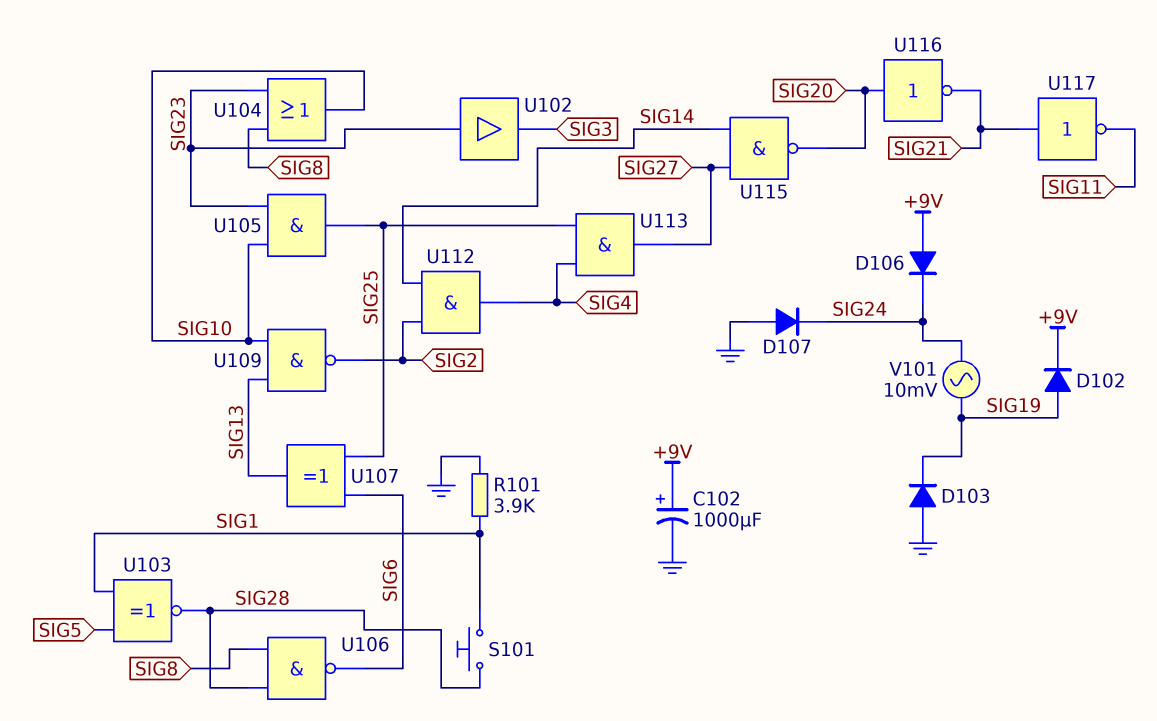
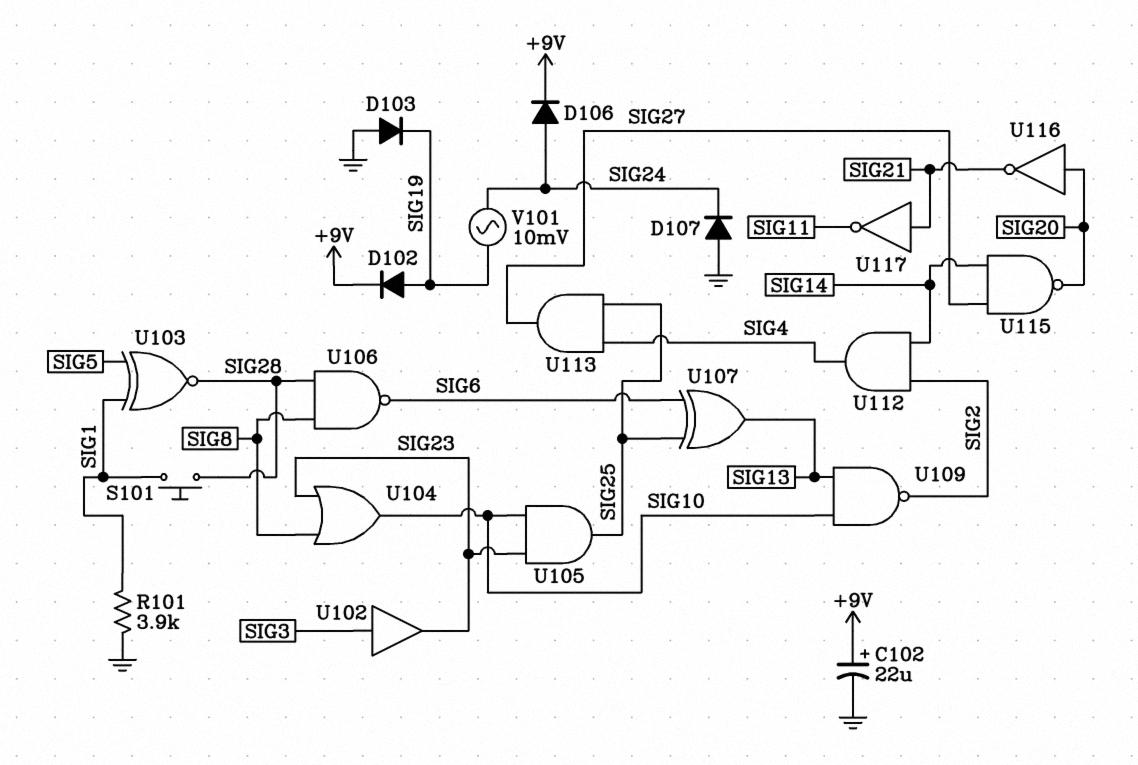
C102: 1000uF (plus +9V, minus GND) -> 22uF (plus +9V, minus GND)
D106: diode (A +9V, K SIG24) -> diode (A SIG24, K +9V)
U102: buffer (in SIG23, out SIG3) -> buffer (in SIG3, out SIG23)

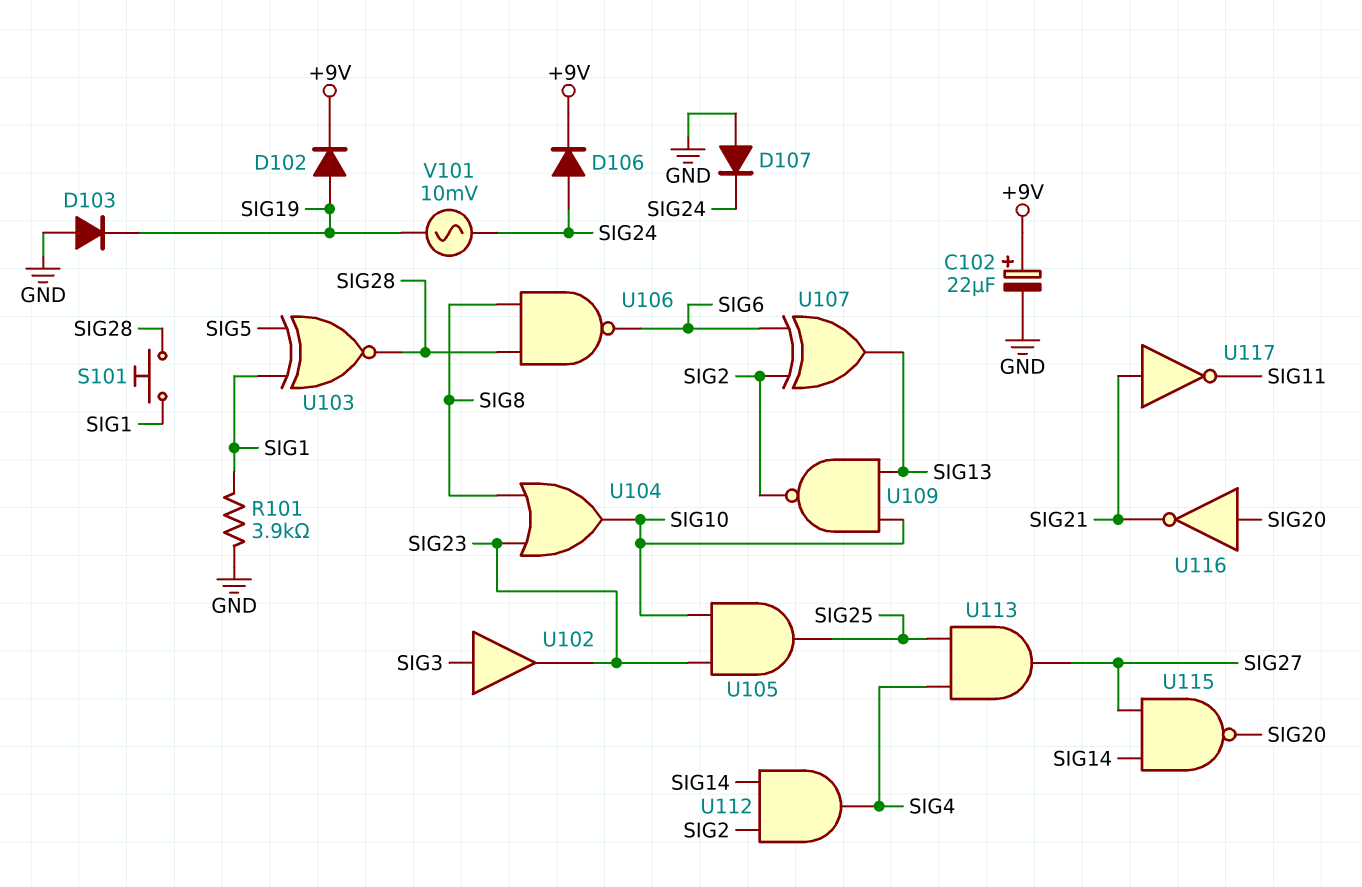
U107: XOR (in SIG6, in SIG25, out SIG13) -> XOR (in SIG2, in SIG6, out SIG13)

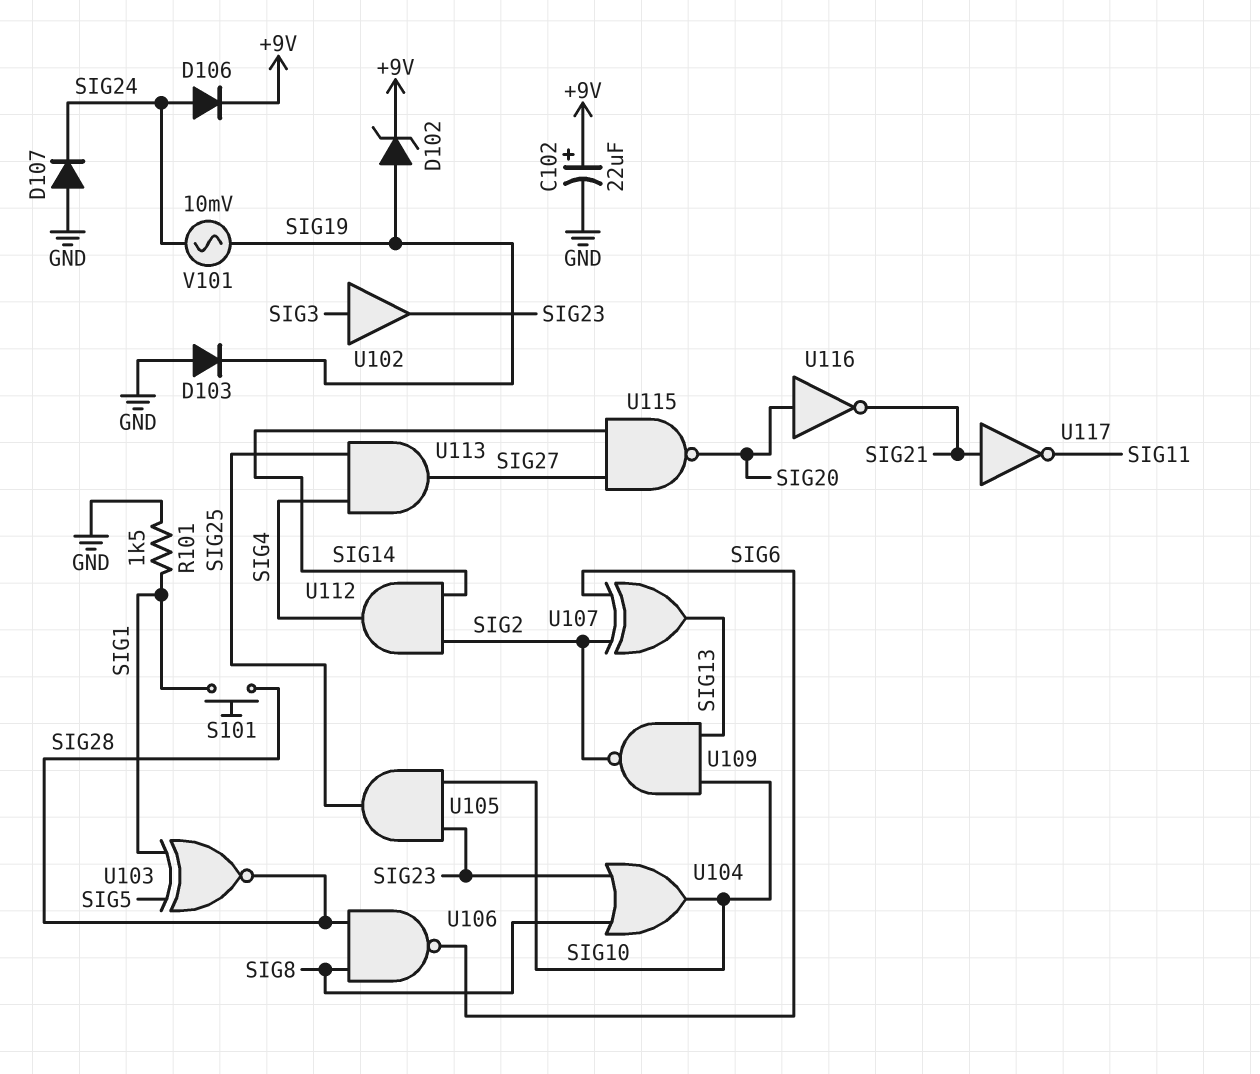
D102: diode (A SIG19, K +9V) -> zener (A SIG19, K +9V)
R101: 3.9k (GND, SIG1) -> 1.5k (GND, SIG1)

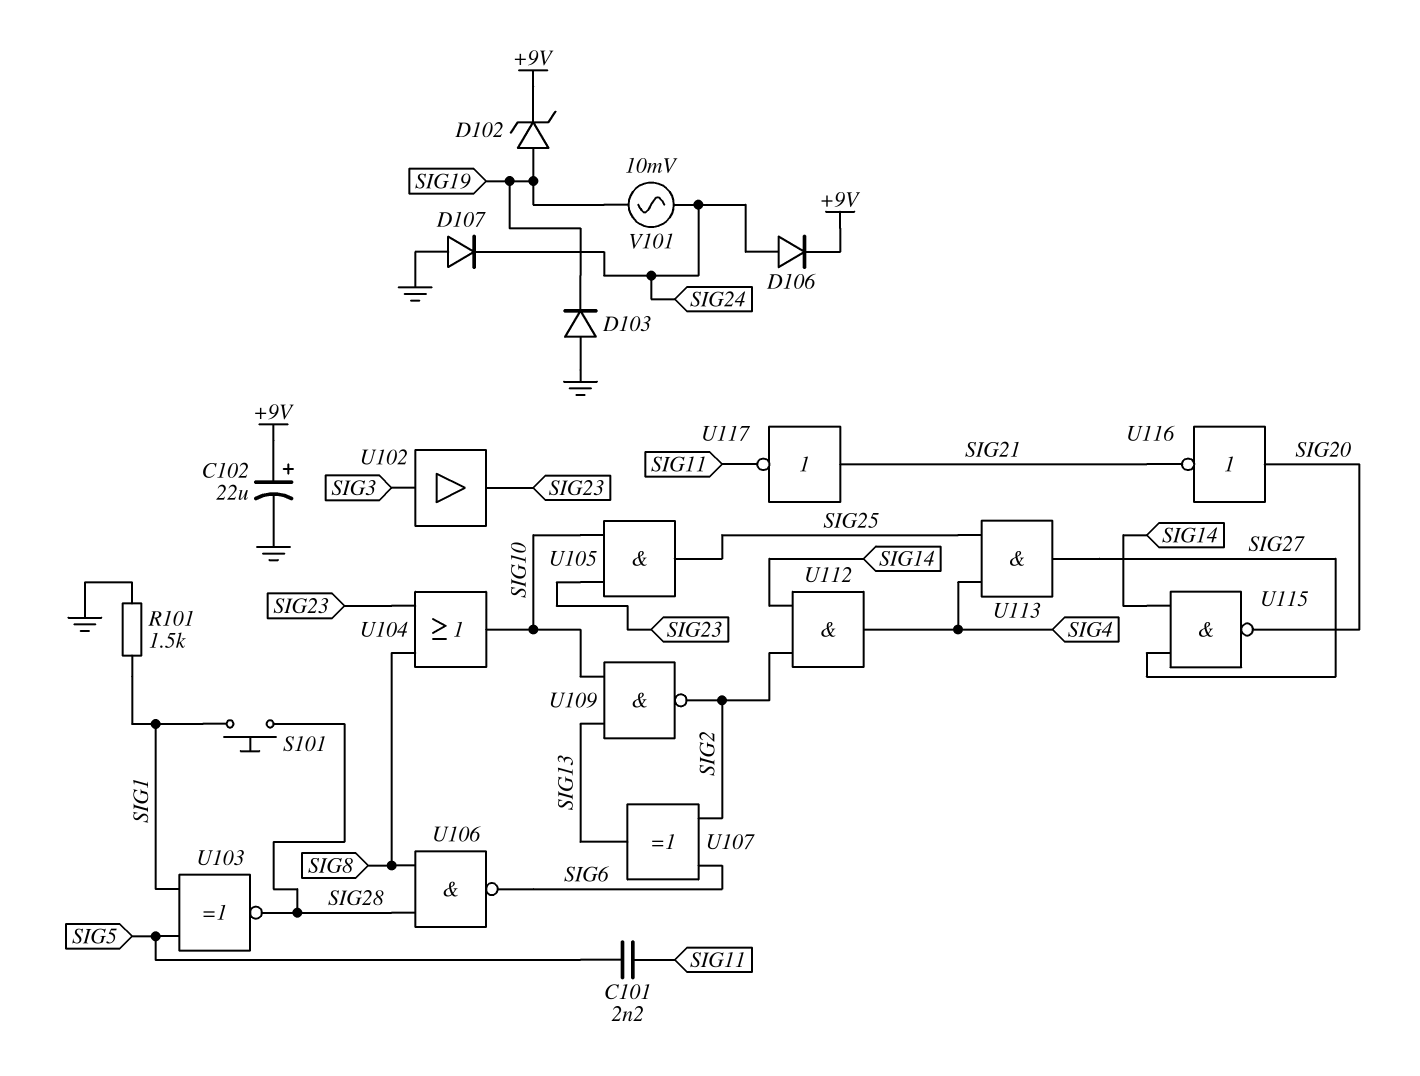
C101: none -> 2.2nF (SIG5, SIG11)

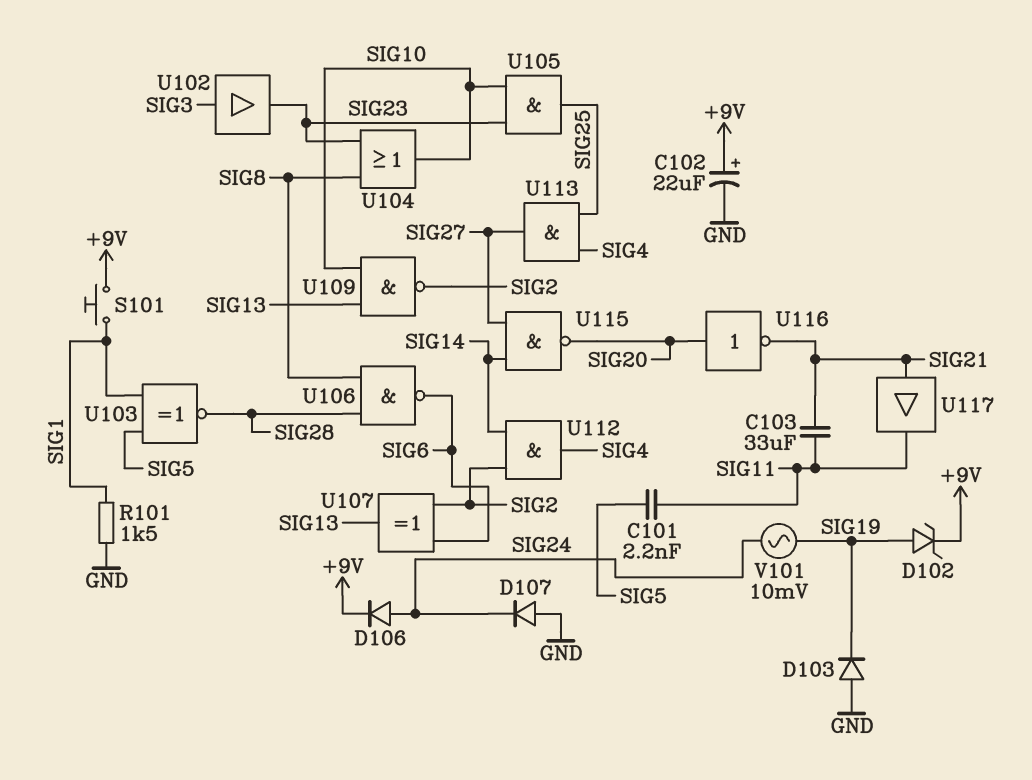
C103: none -> 33uF (SIG11, SIG21)
S101: button (SIG1, SIG28) -> button (+9V, SIG1)
U117: NOT (in SIG21, out SIG11) -> buffer (in SIG21, out SIG11)

